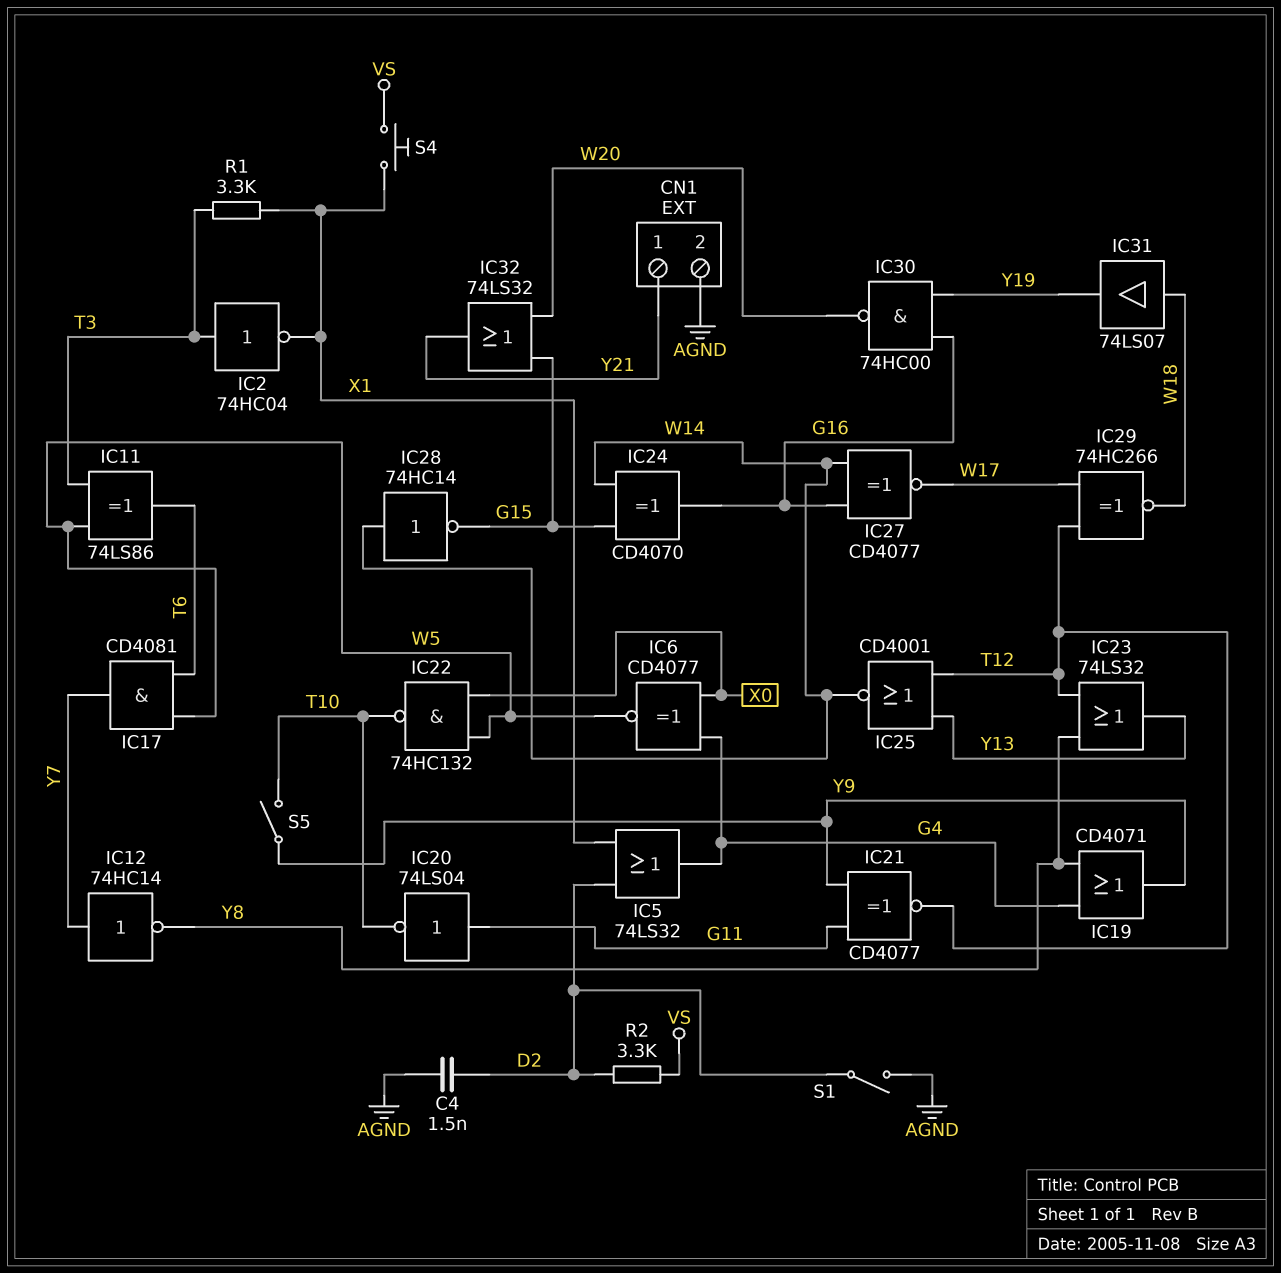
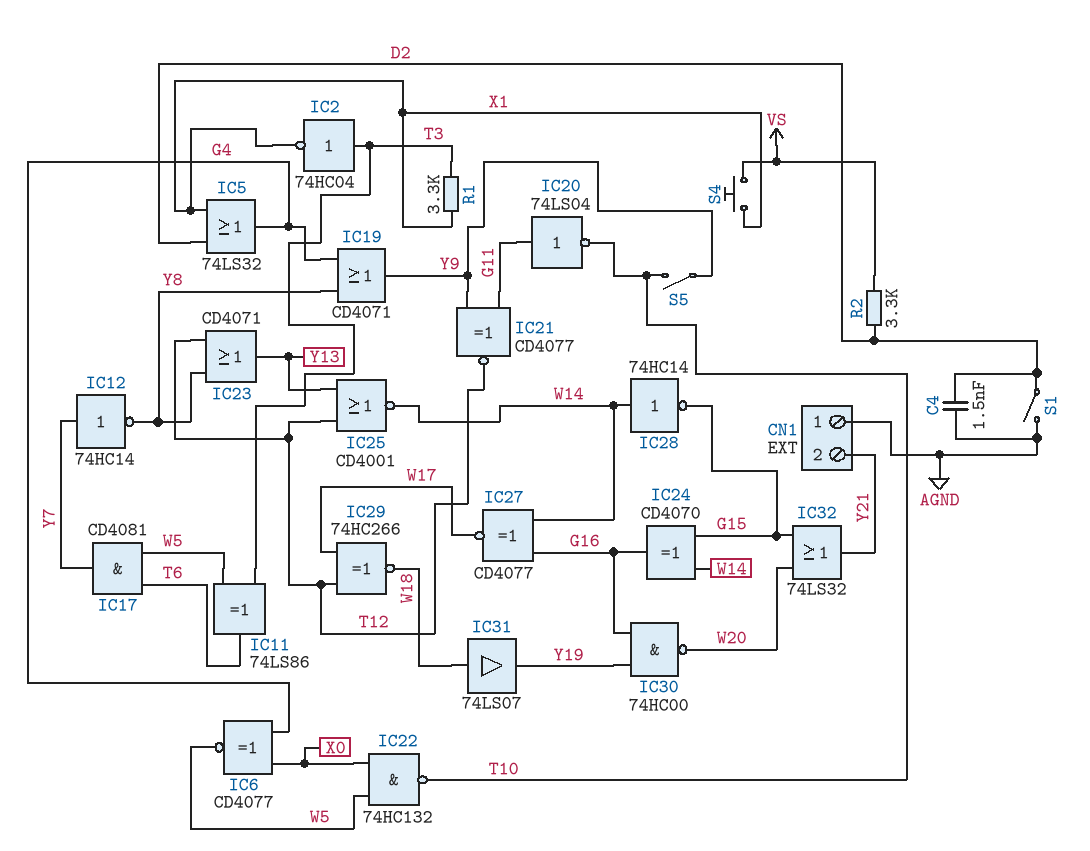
CN1 pin 1: Y21 -> AGND
CN1 pin 2: AGND -> Y21
IC23: OR 74LS32 (in T12, in Y8, out Y13) -> OR CD4071 (in T12, in Y8, out Y13)

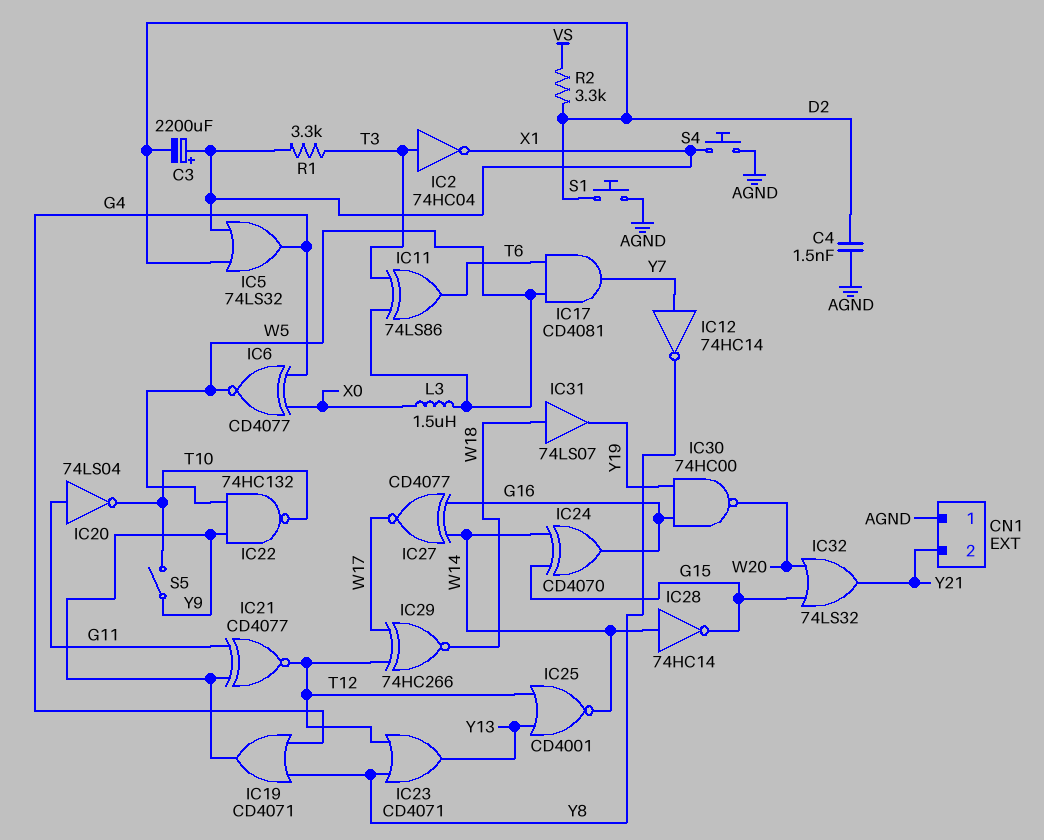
C3: none -> 2200uF (plus X1, minus D2)
IC22: NAND 74HC132 (in W5, in X0, out T10) -> NAND 74HC132 (in W5, in Y9, out T10)
L3: none -> 1.5uH (W5, X0)
S1: switch (AGND, D2) -> button (AGND, D2)
S4: button (VS, X1) -> button (AGND, X1)

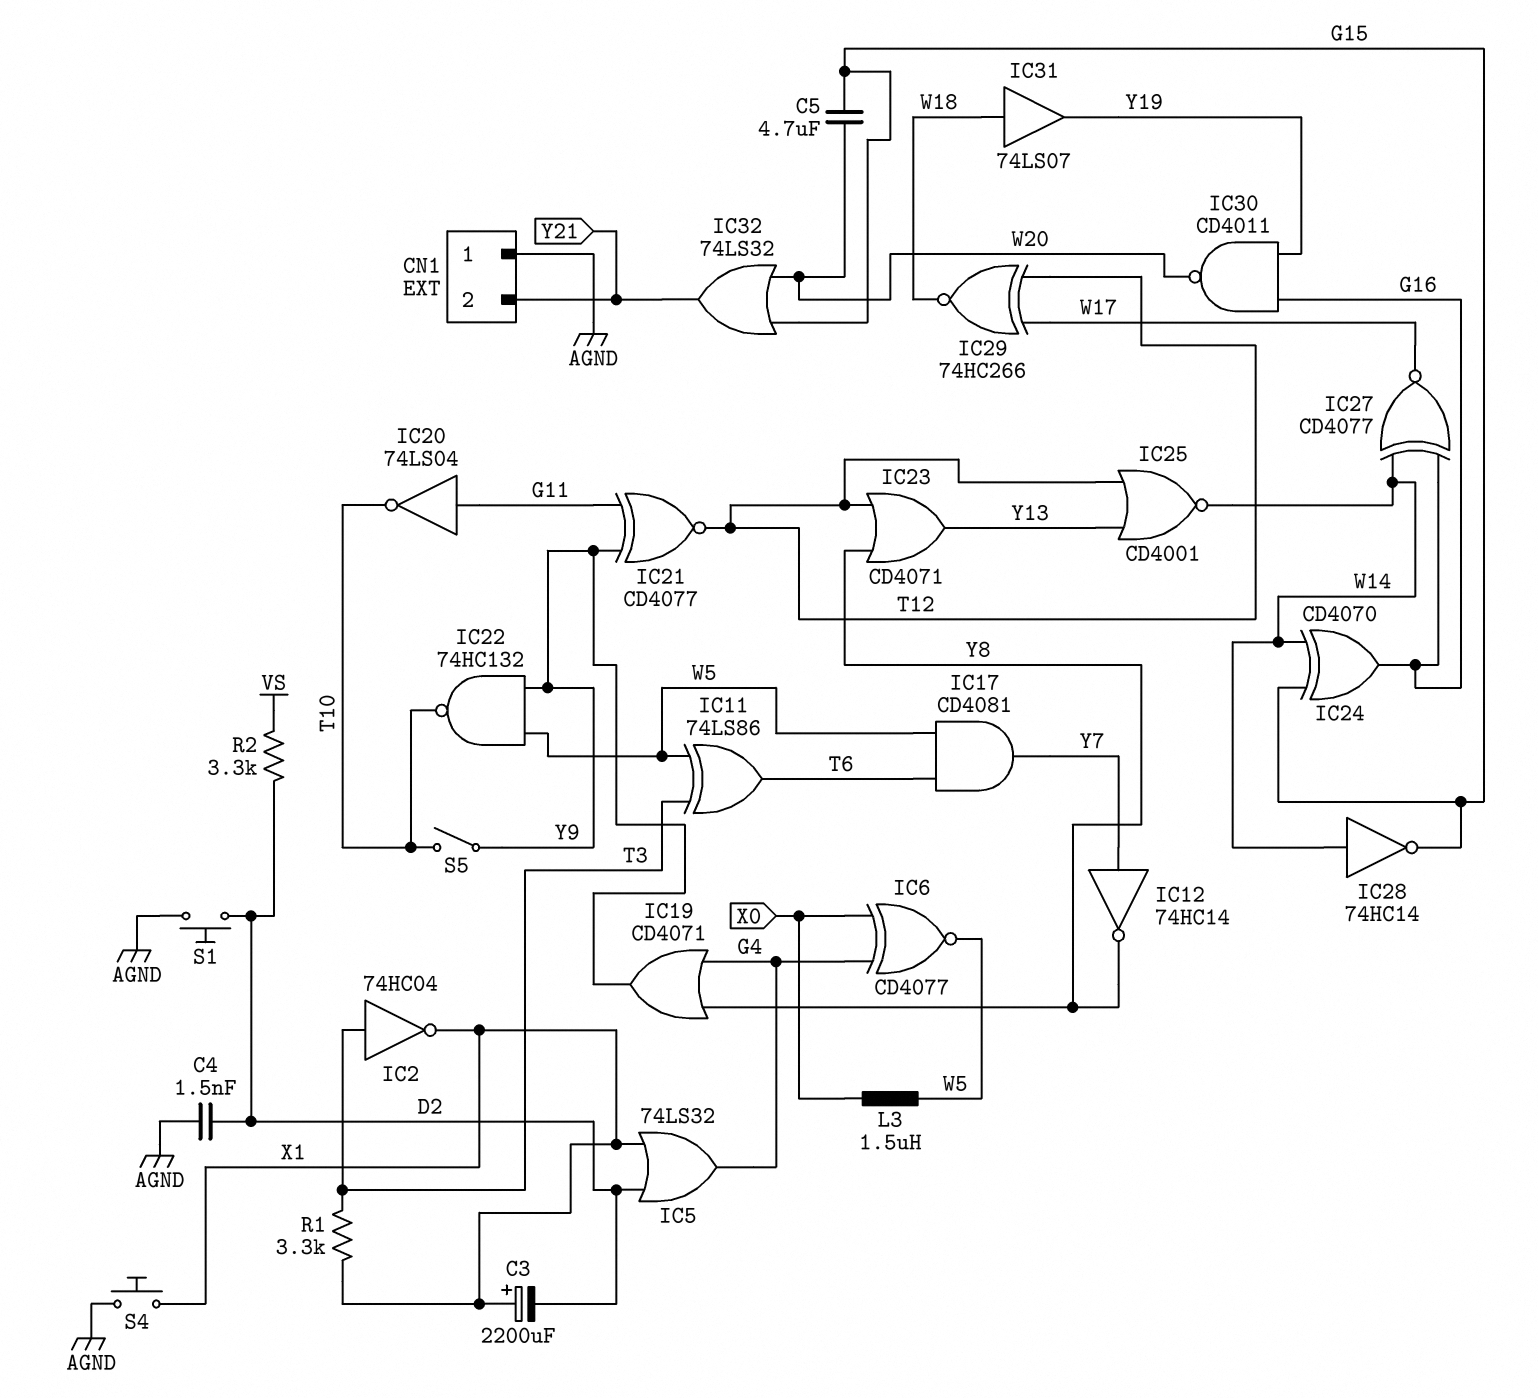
C5: none -> 4.7uF (G15, W20)
IC30: NAND 74HC00 (in G16, in Y19, out W20) -> NAND CD4011 (in G16, in Y19, out W20)

